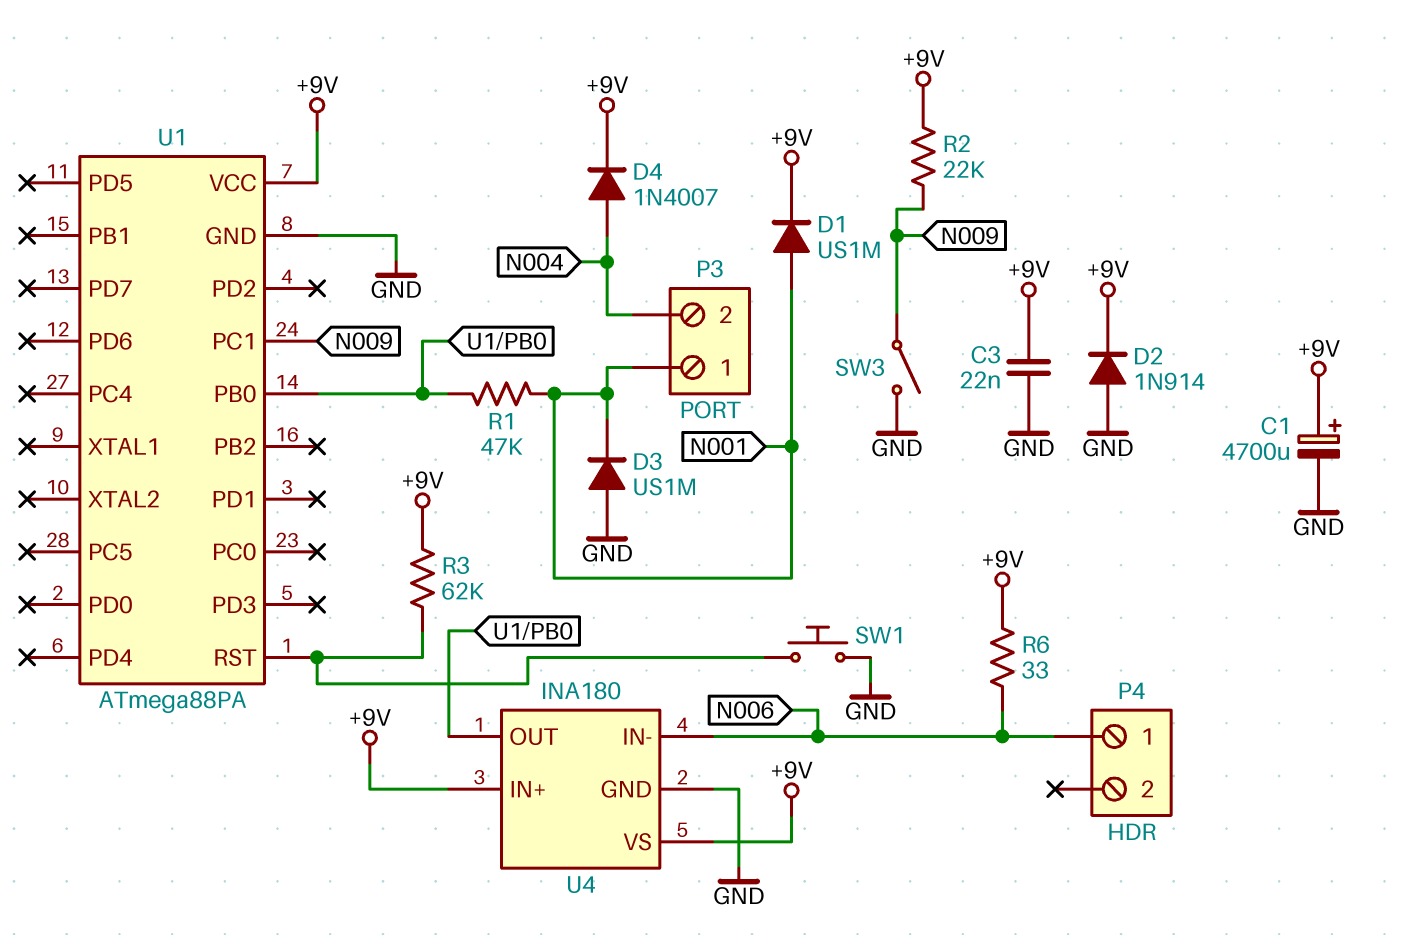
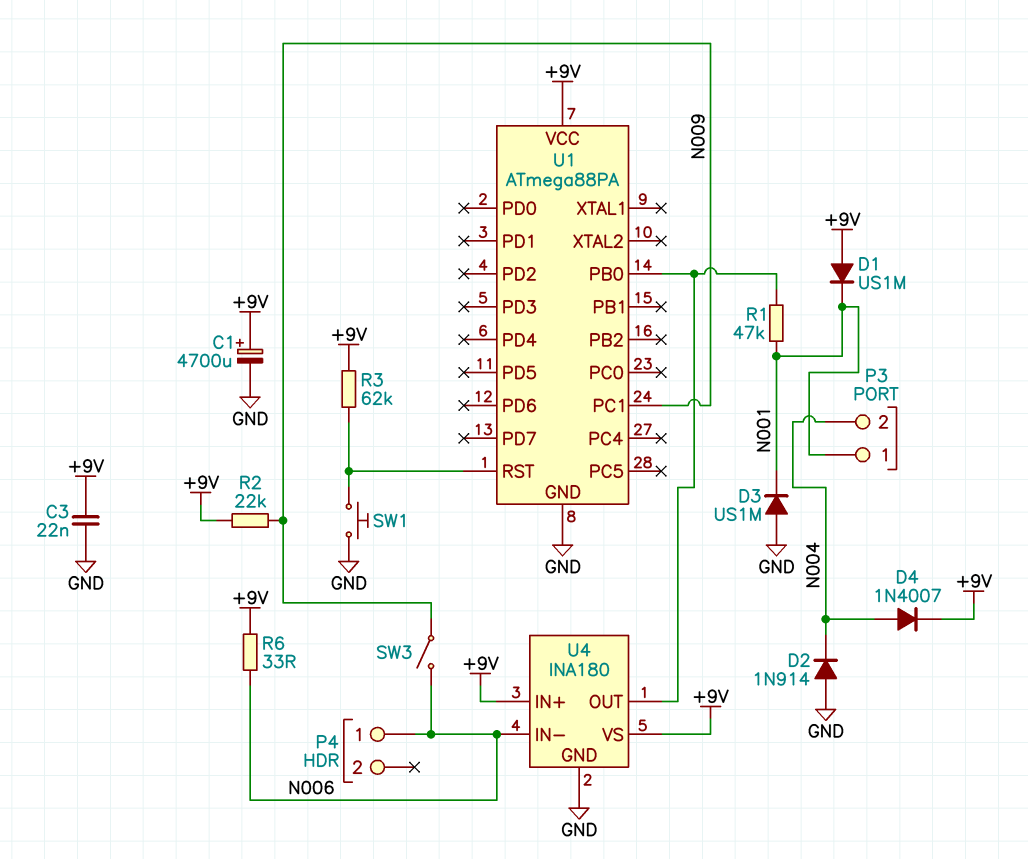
D1: diode US1M (A N001, K +9V) -> diode US1M (A +9V, K N001)
D2: diode 1N914 (A GND, K +9V) -> diode 1N914 (A GND, K N004)
SW3: switch (GND, N009) -> switch (N006, N009)

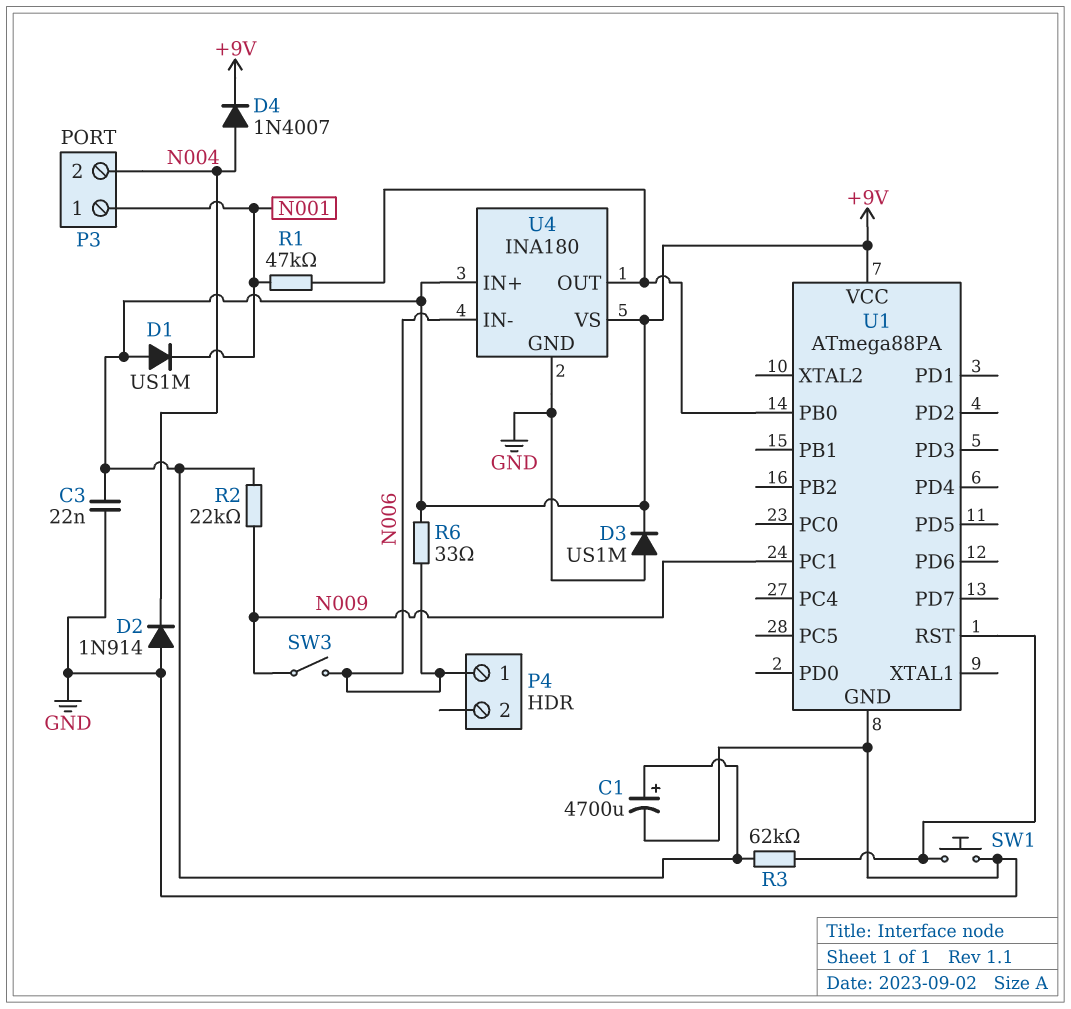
D3: diode US1M (A GND, K N001) -> diode US1M (A GND, K +9V)

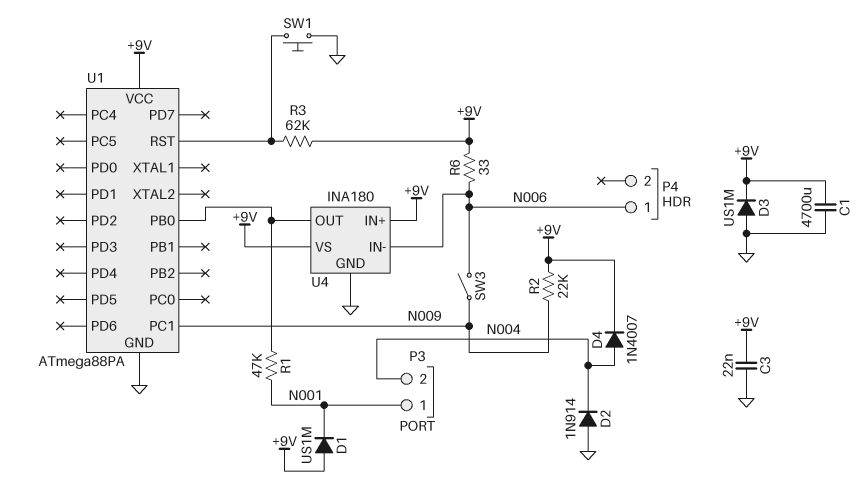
C1: 4700uF (plus +9V, minus GND) -> 4700uF (+9V, GND)

